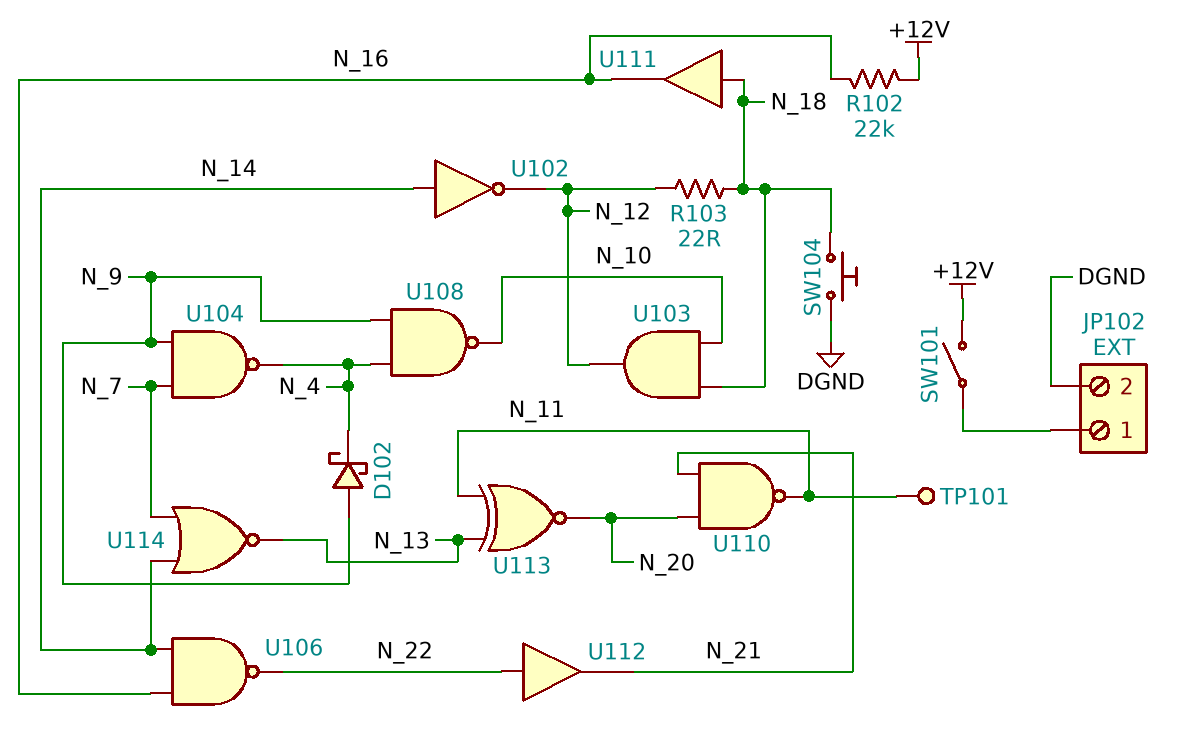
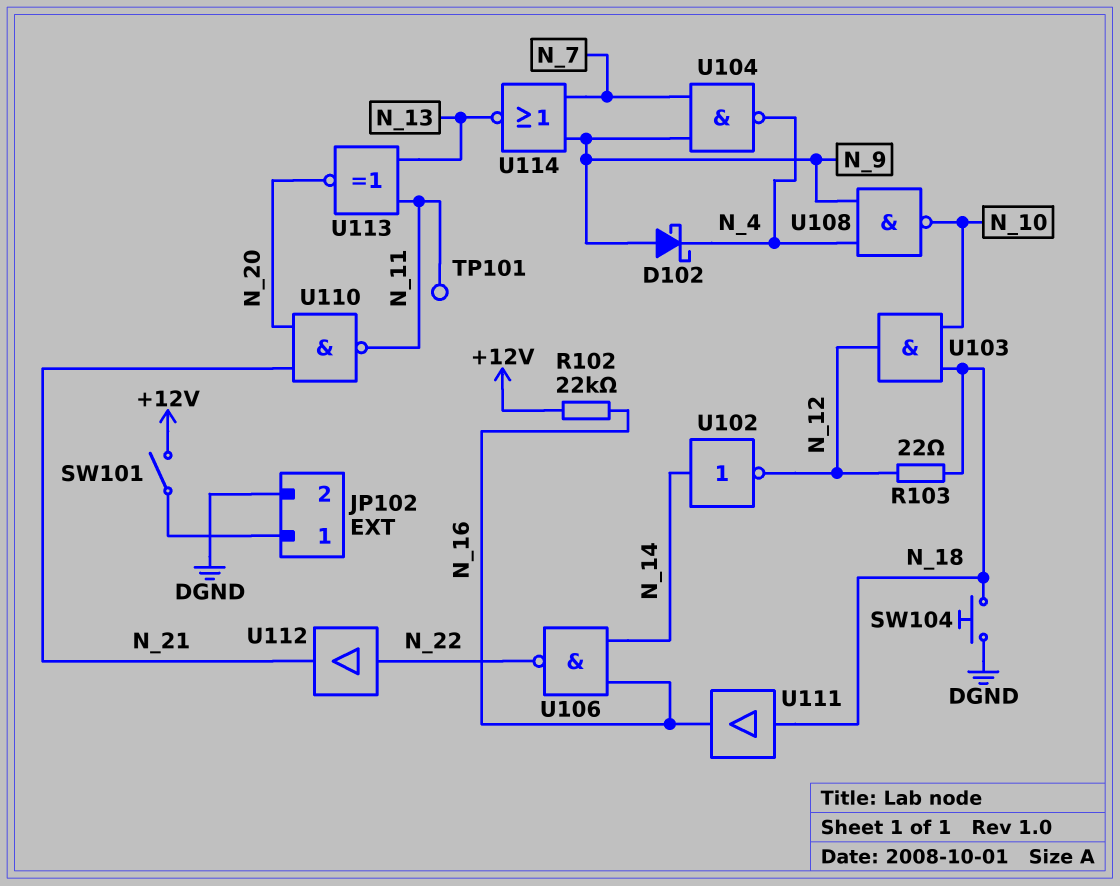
U114: NOR (in N_7, in N_14, out N_13) -> NOR (in N_7, in N_9, out N_13)

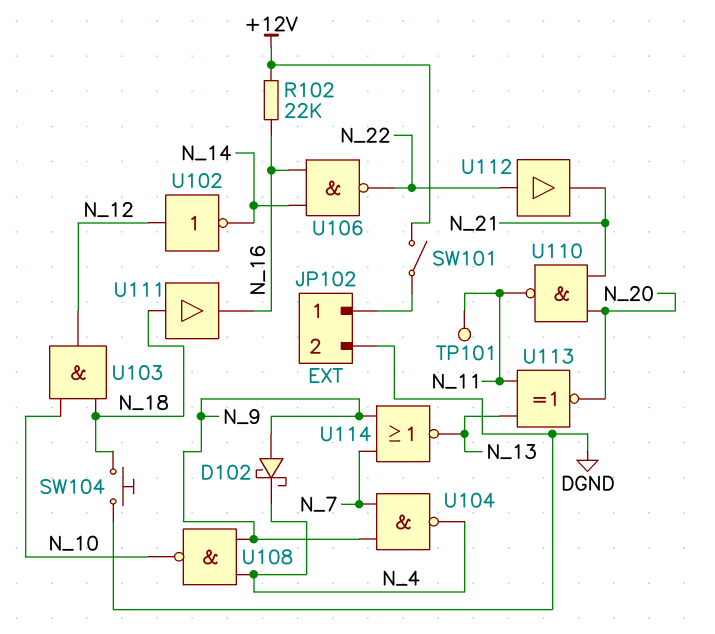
R103: 22 (N_12, N_18) -> none
U102: NOT (in N_14, out N_12) -> NOT (in N_12, out N_14)

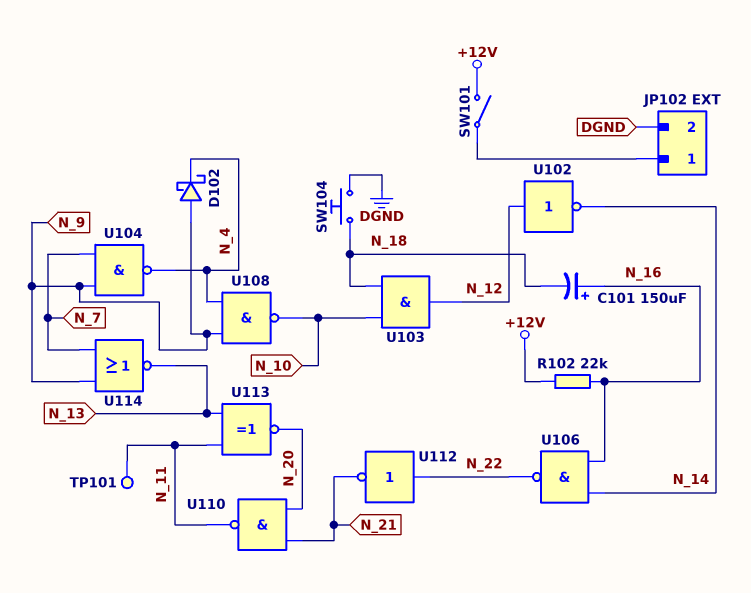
C101: none -> 150uF (plus N_16, minus N_18)
U111: buffer (in N_18, out N_16) -> none
U112: buffer (in N_22, out N_21) -> NOT (in N_22, out N_21)

